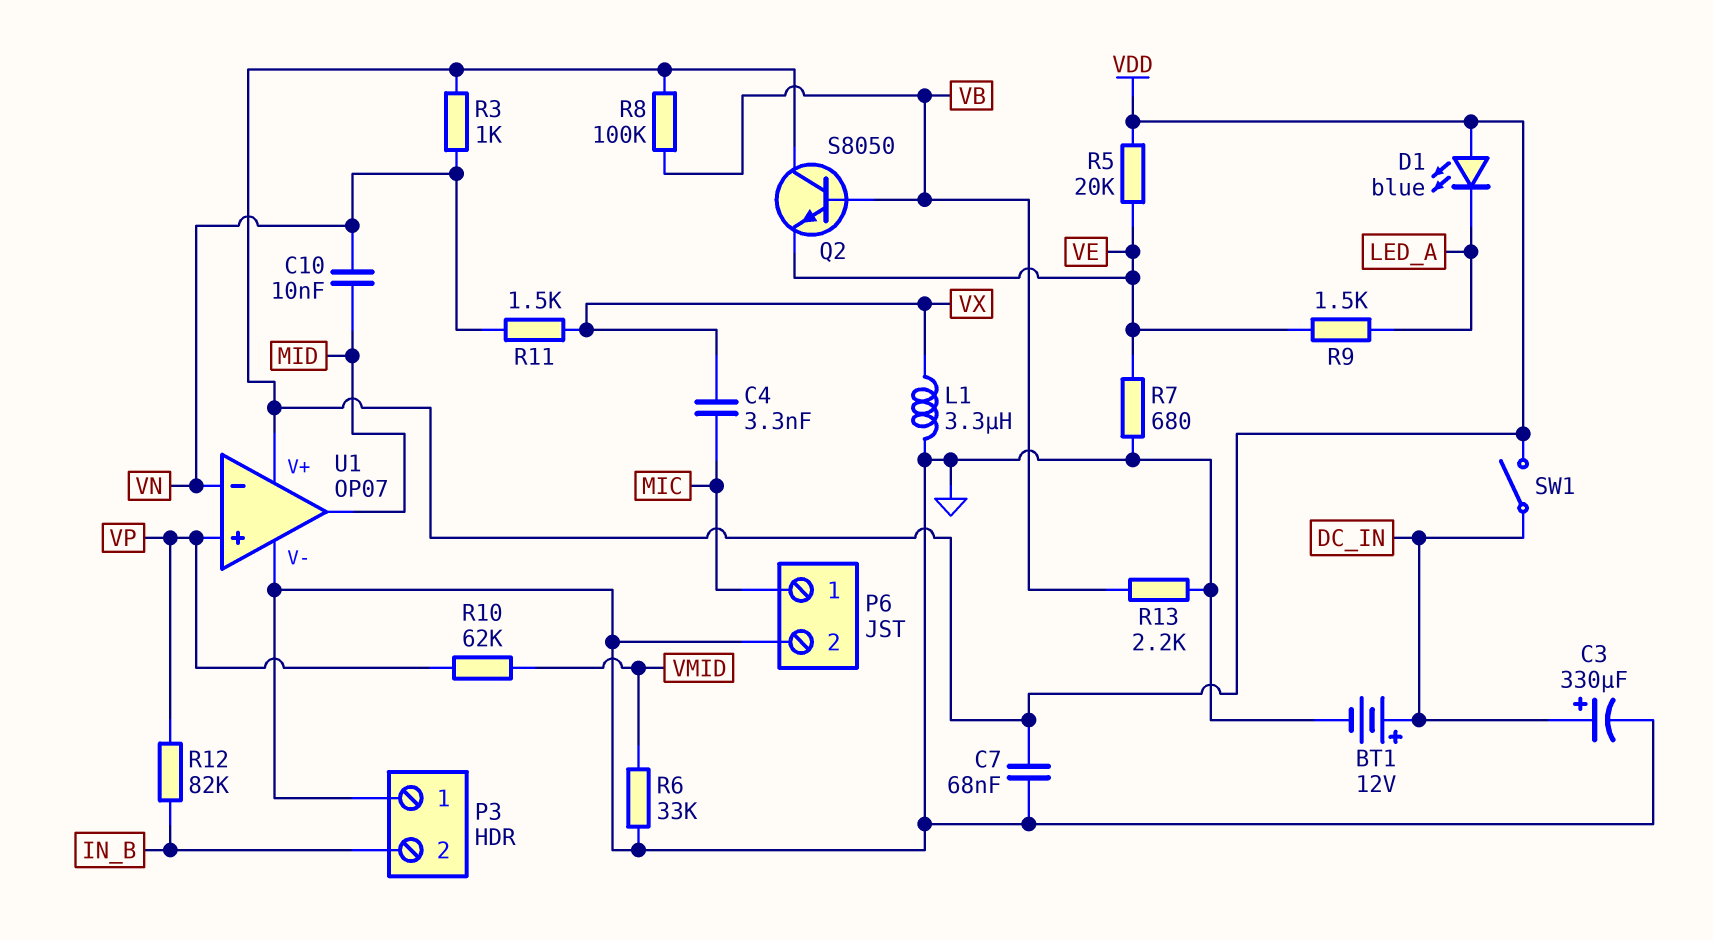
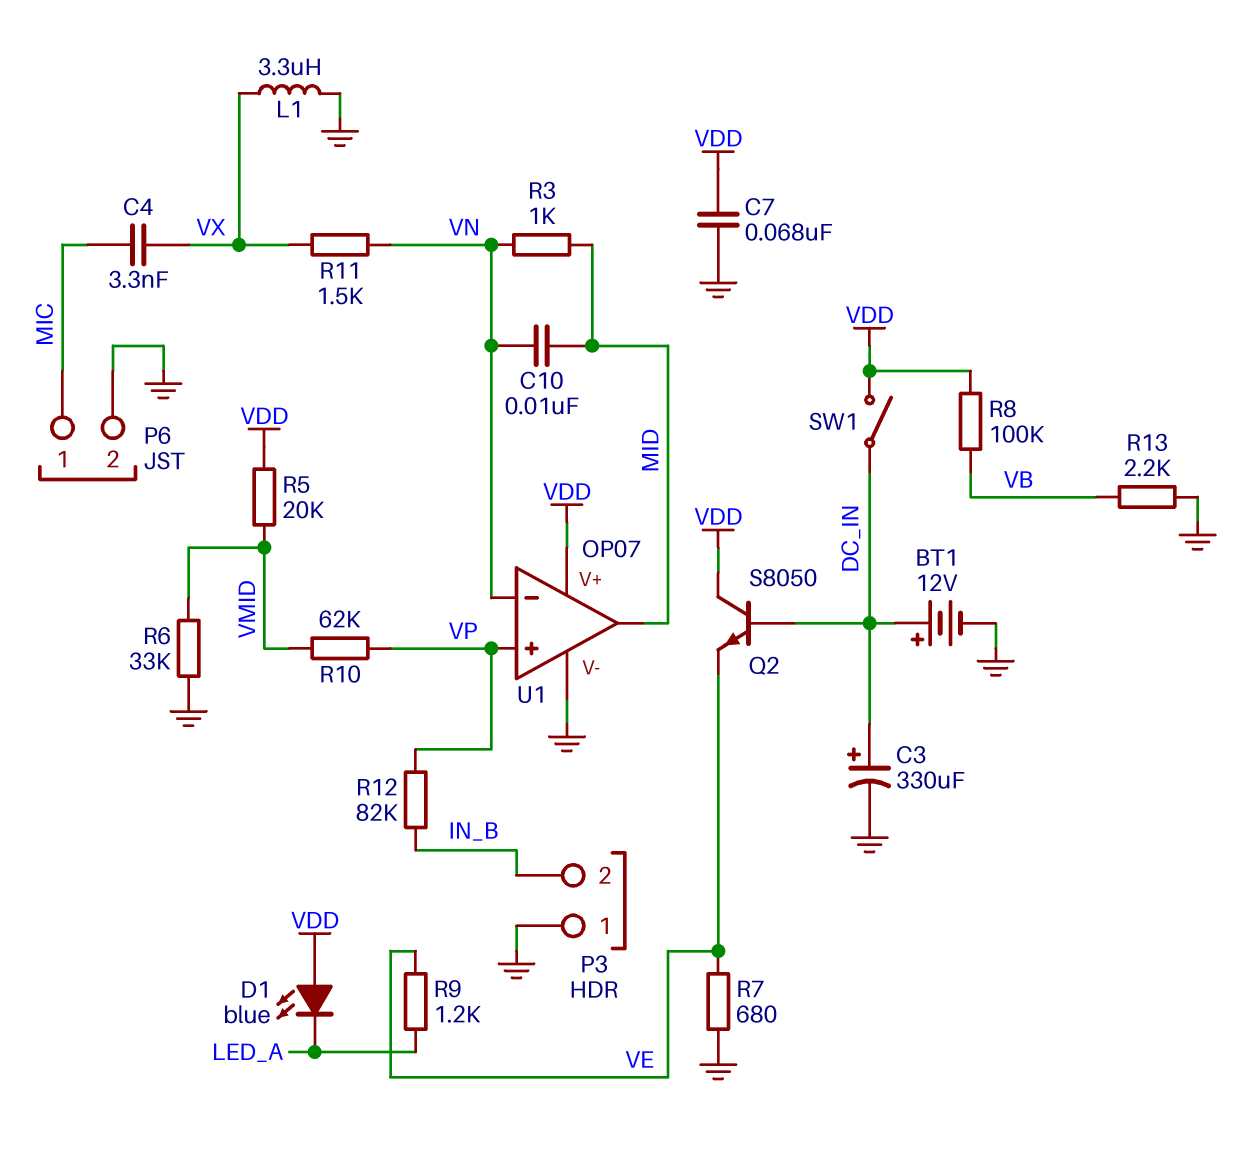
Q2: NPN S8050 (B VB, C VDD, E VE) -> NPN S8050 (B DC_IN, C VDD, E VE)
R3: 1k (VDD, VN) -> 1k (MID, VN)
R5: 20k (VDD, VE) -> 20k (VDD, VMID)
R9: 1.5k (LED_A, VE) -> 1.2k (LED_A, VE)

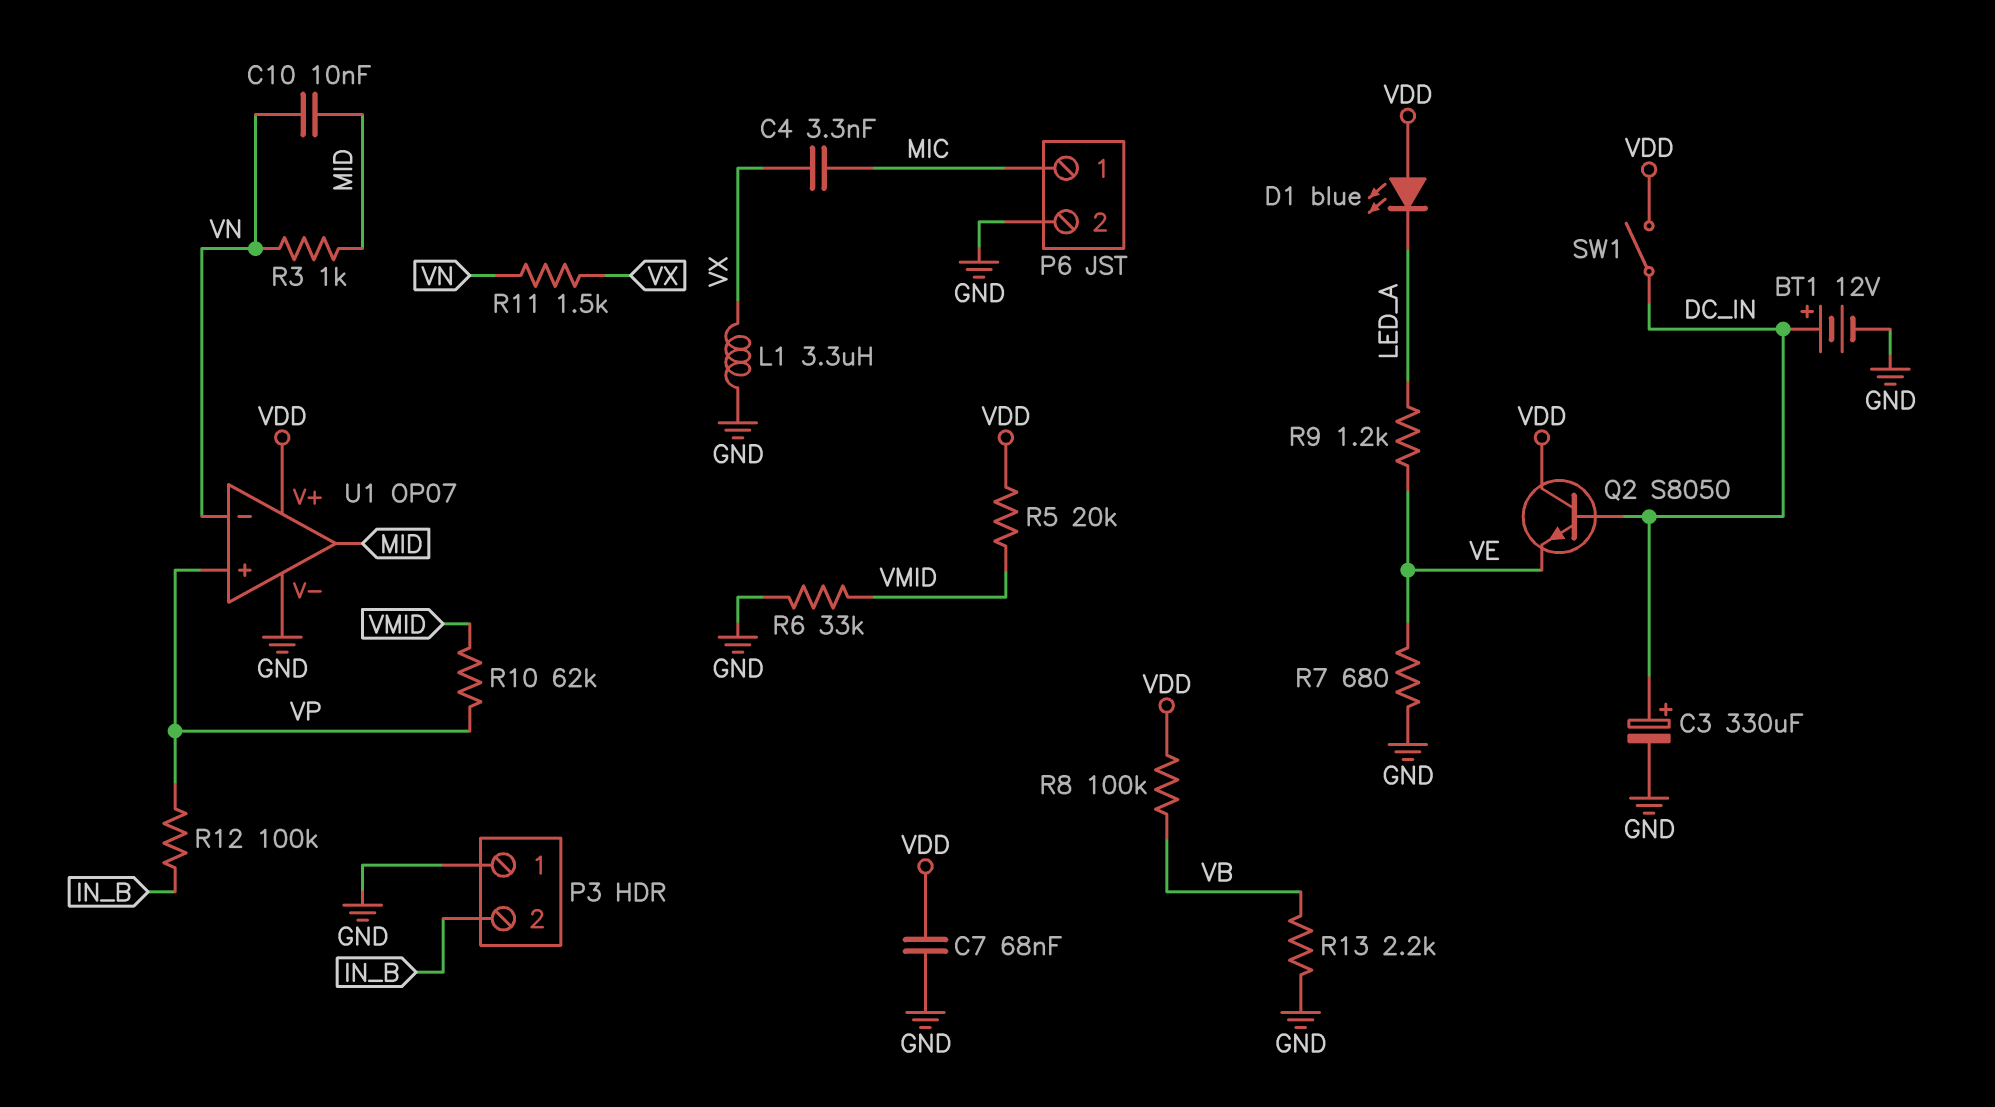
R12: 82k (IN_B, VP) -> 100k (IN_B, VP)

